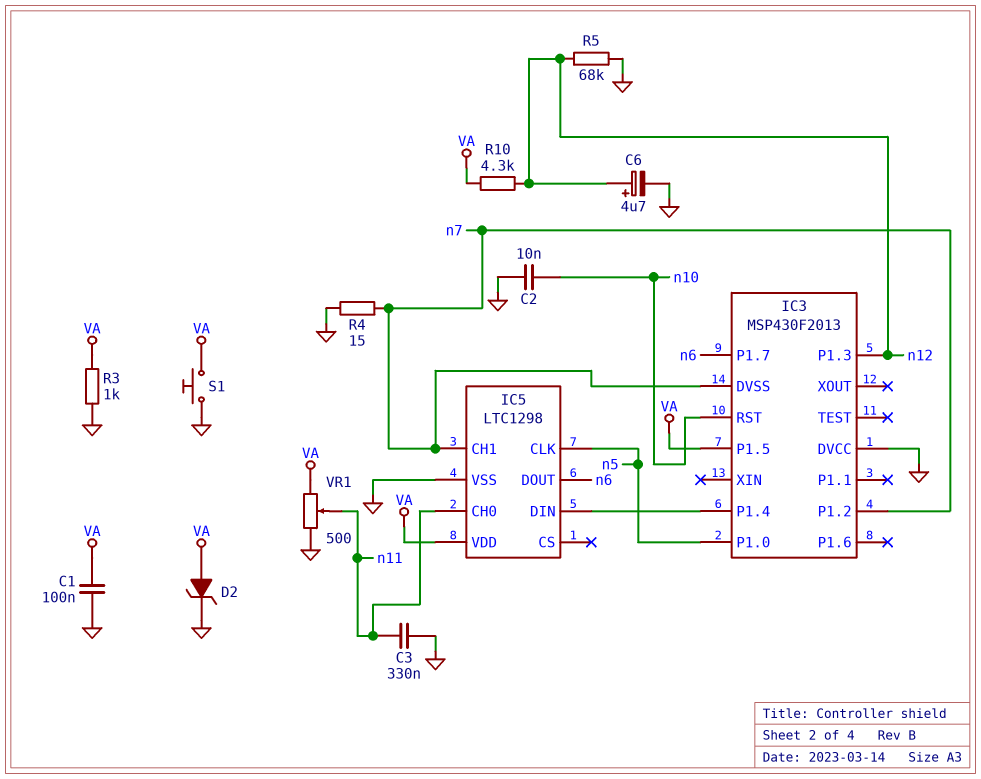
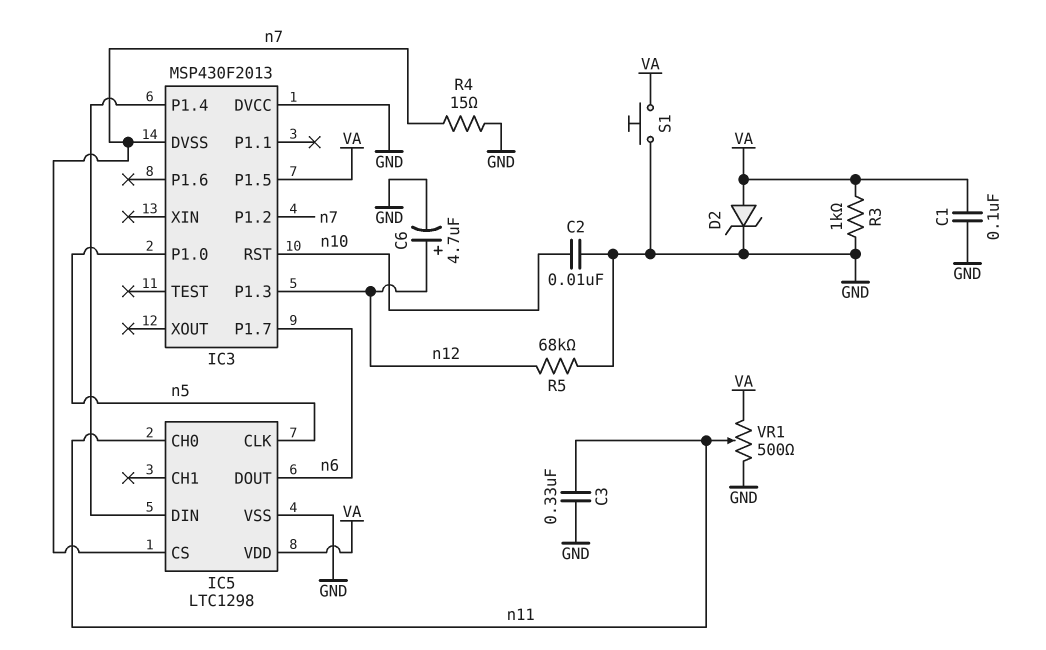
IC5 pin CH1: n7 -> none
IC5 pin CS: none -> n7
R10: 4.3k (VA, n12) -> none

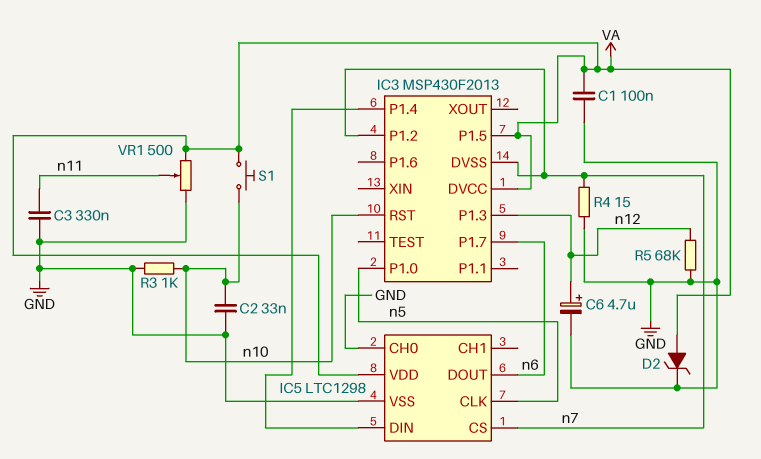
C2: 10nF (GND, n10) -> 33nF (GND, n10)
IC3 pin DVCC: GND -> VA
IC5 pin CH0: n11 -> GND
R3: 1k (GND, VA) -> 1k (GND, n10)
S1: button (GND, VA) -> button (VA, n10)

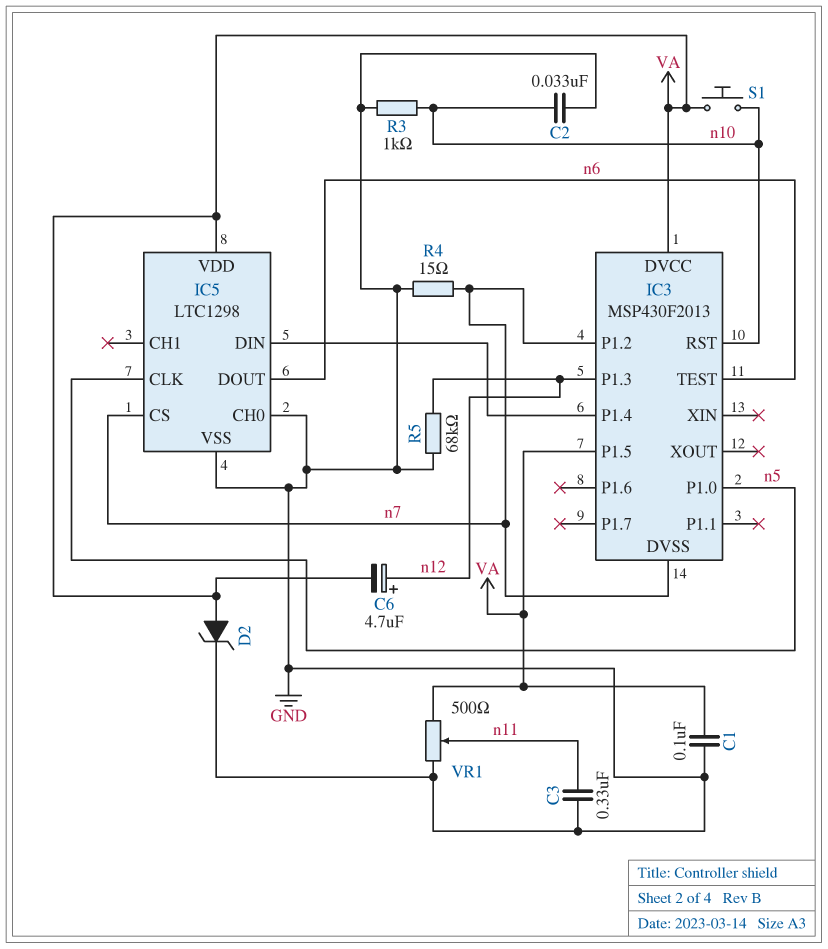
C6: 4.7uF (plus n12, minus GND) -> 4.7uF (plus n12, minus VA)
IC3 pin P1.7: n6 -> none
IC3 pin TEST: none -> n6

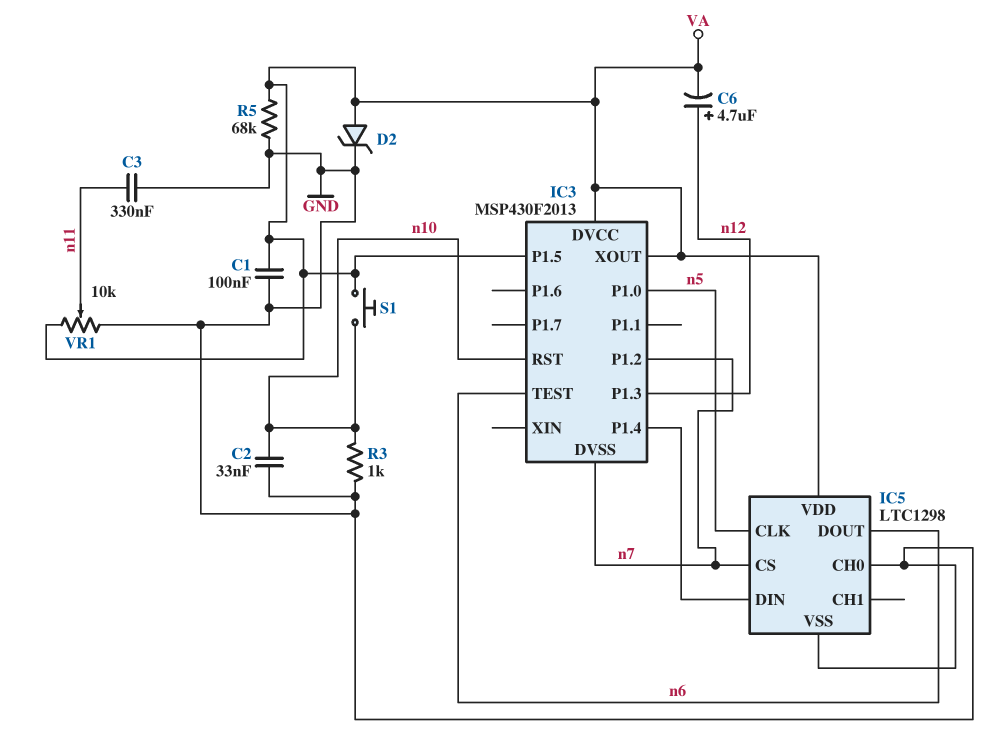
IC3 pin XOUT: none -> VA
R4: 15 (GND, n7) -> none
R5: 68k (GND, n12) -> 68k (GND, VA)
VR1: 500 (GND, VA, wiper n11) -> 10k (GND, VA, wiper n11)

